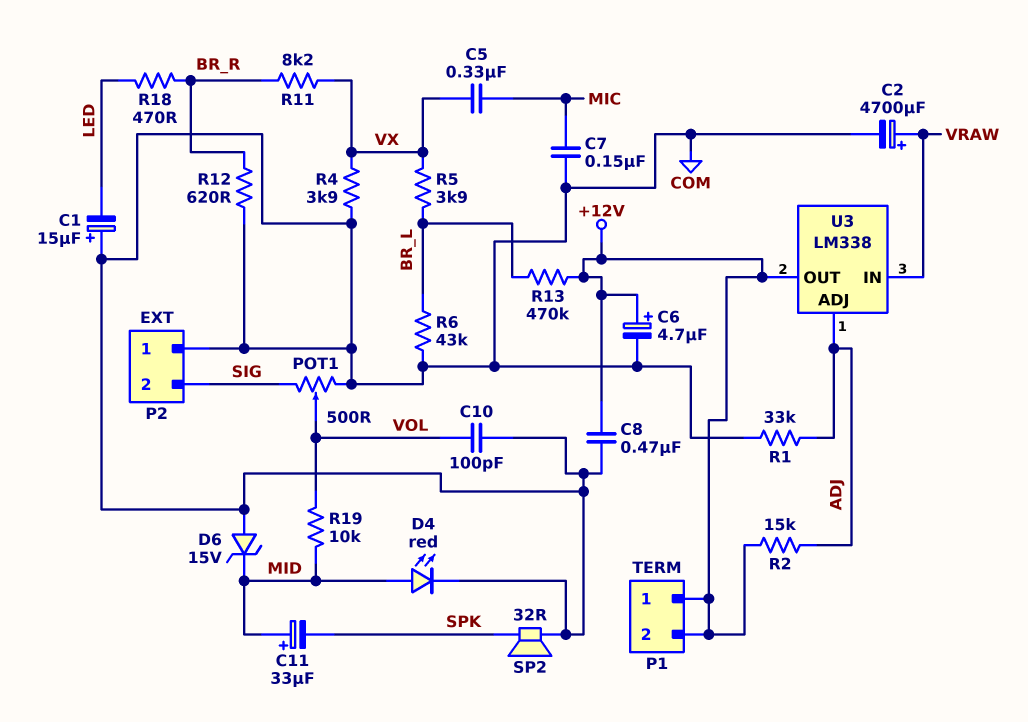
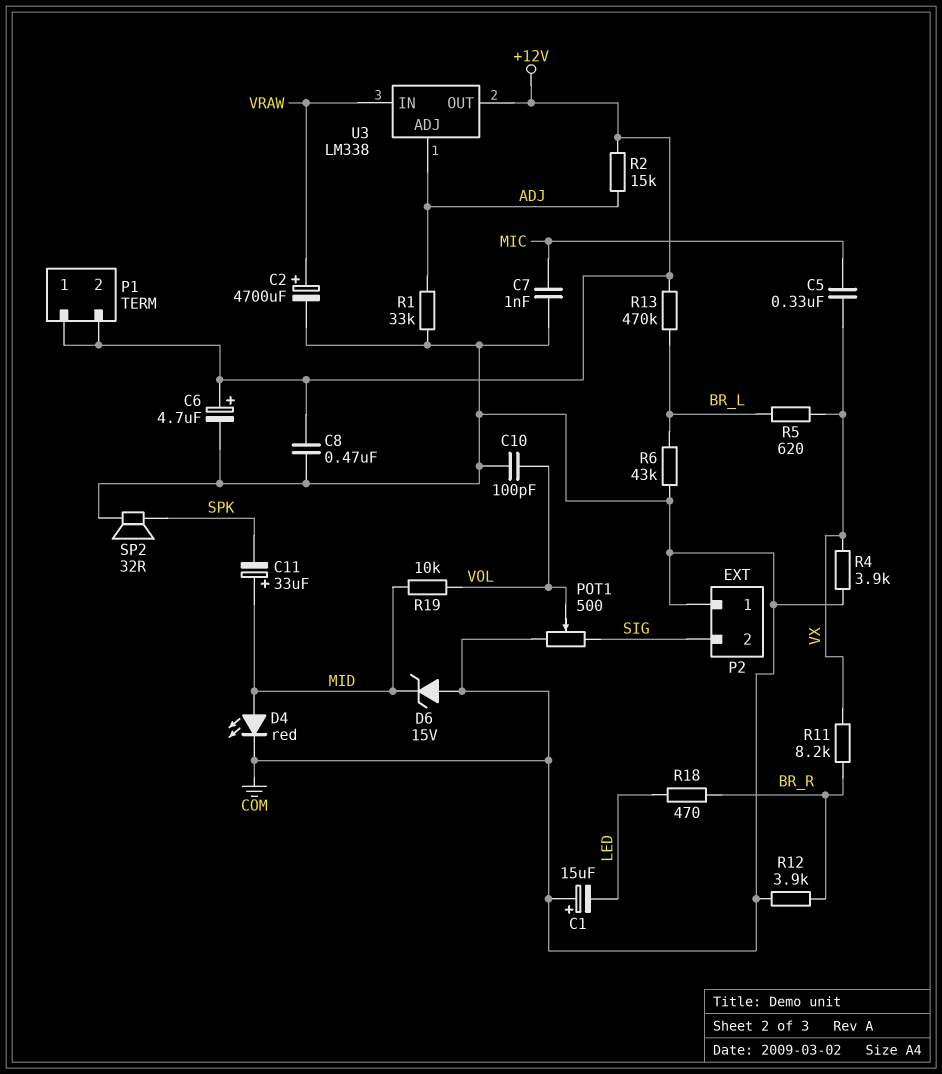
C7: 150nF (COM, MIC) -> 1nF (COM, MIC)
R5: 3.9k (BR_L, VX) -> 620 (BR_L, VX)
R12: 620 (BR_R, COM) -> 3.9k (BR_R, COM)

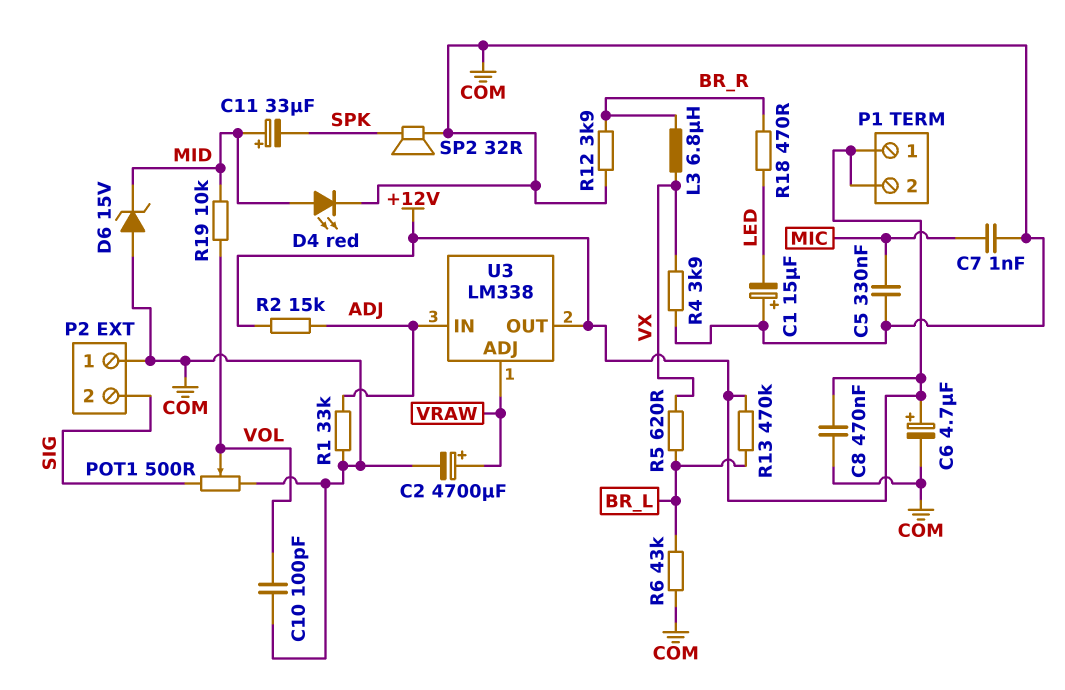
C5: 330nF (MIC, VX) -> 330nF (COM, MIC)
L3: none -> 6.8uH (BR_R, VX)
R11: 8.2k (BR_R, VX) -> none
U3 pin ADJ: ADJ -> VRAW
U3 pin IN: VRAW -> ADJ

